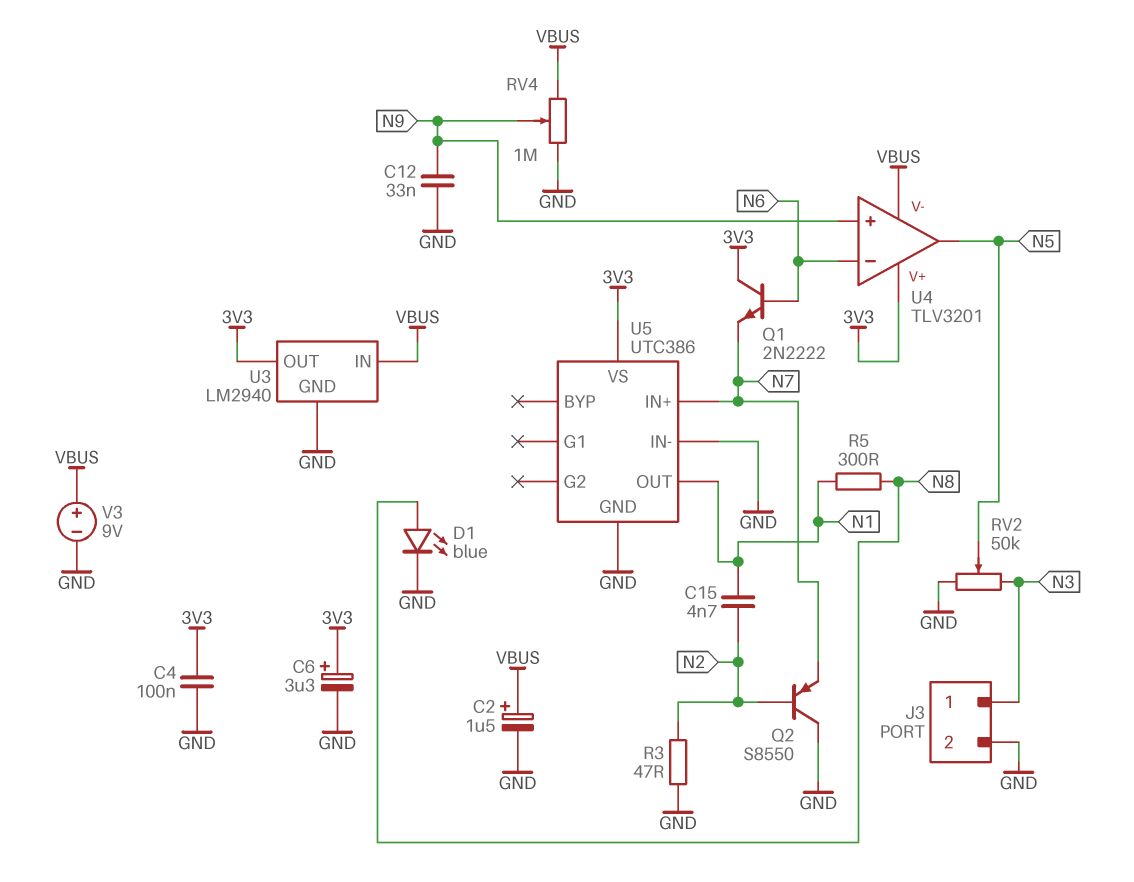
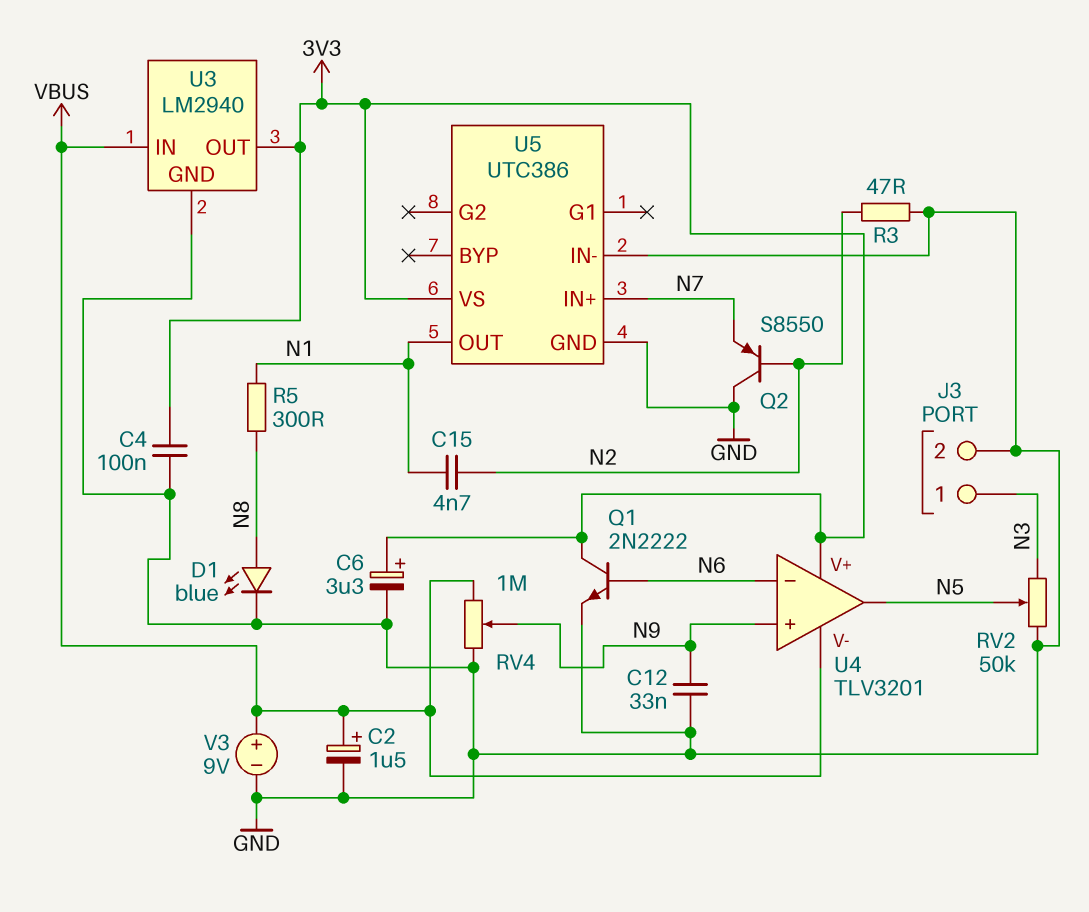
Q1: NPN 2N2222 (B N6, C 3V3, E N7) -> NPN 2N2222 (B N6, C 3V3, E GND)

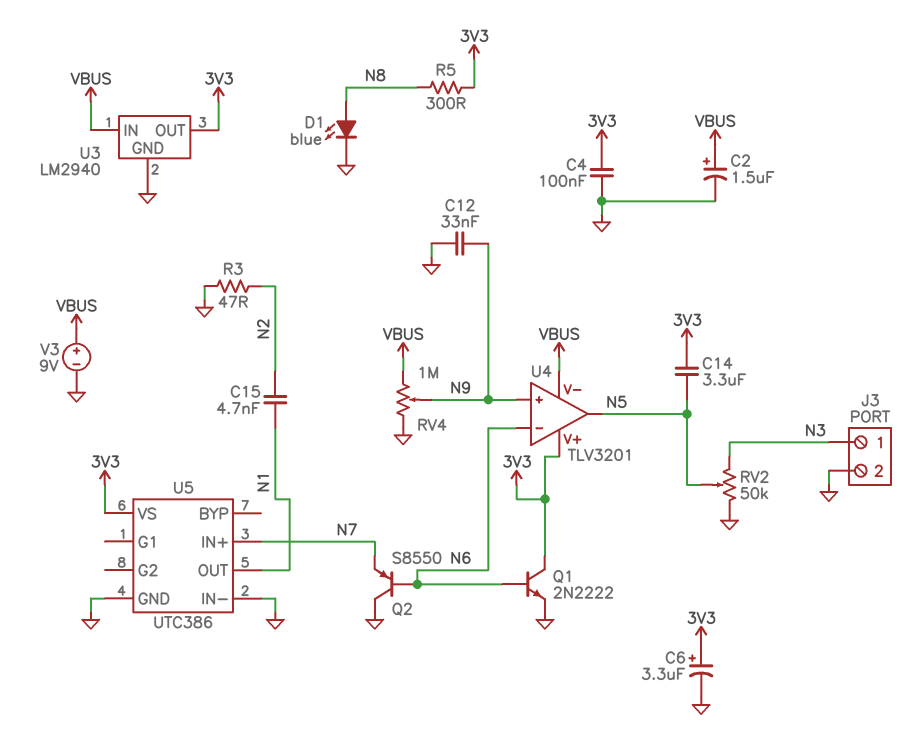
C14: none -> 3.3uF (3V3, N5)
Q2: PNP S8550 (B N2, C GND, E N7) -> PNP S8550 (B N6, C GND, E N7)
R5: 300 (N1, N8) -> 300 (3V3, N8)

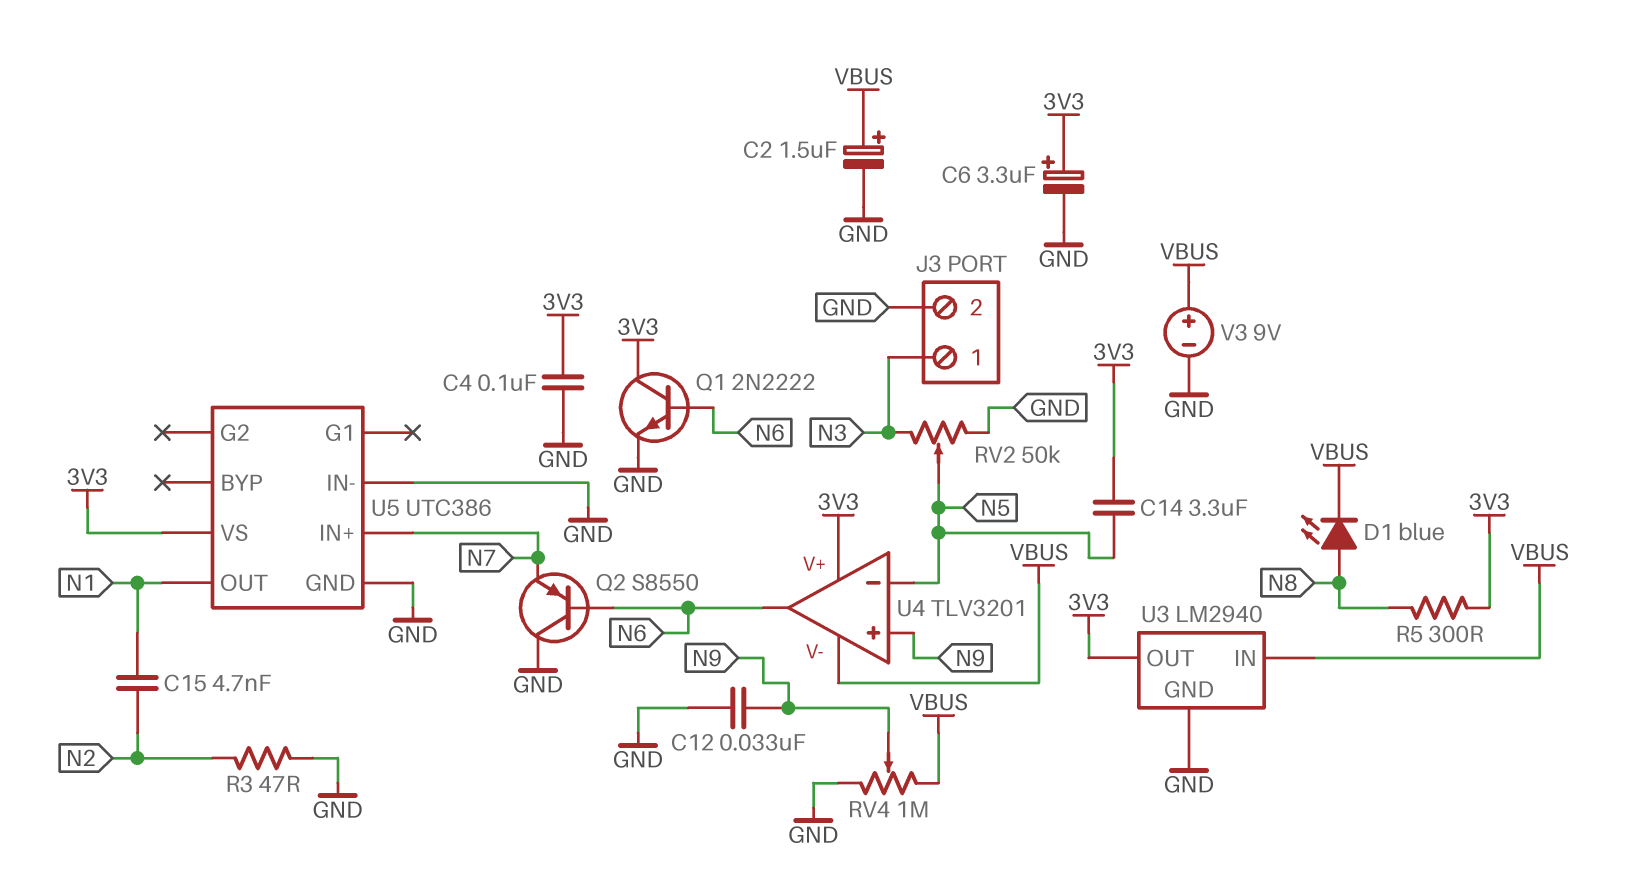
D1: LED blue (A N8, K GND) -> LED blue (A N8, K VBUS)
U4 pin in-: N6 -> N5
U4 pin out: N5 -> N6

